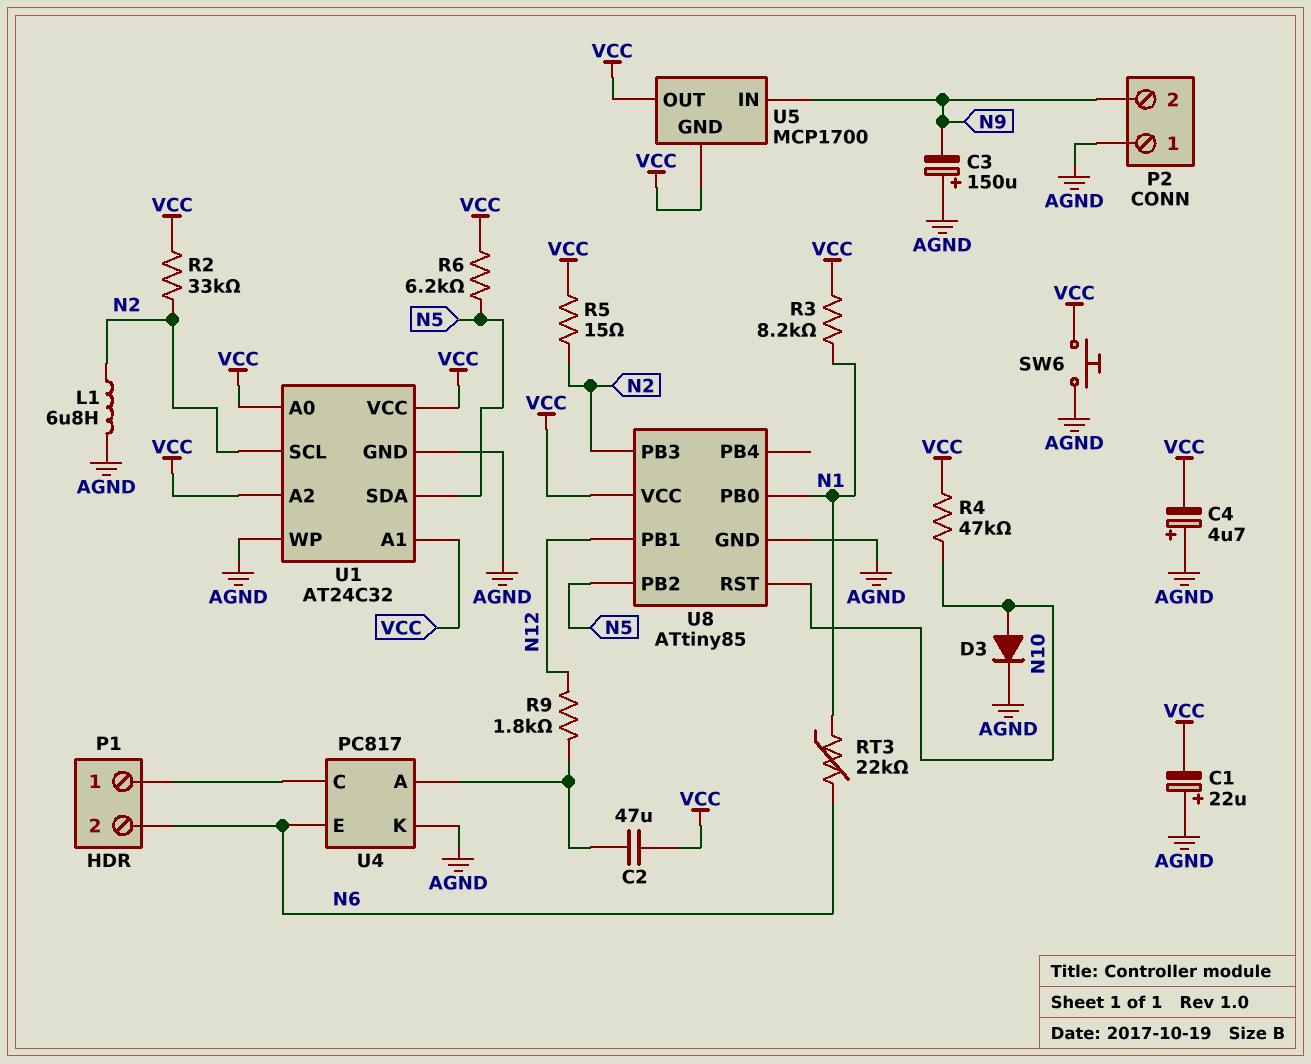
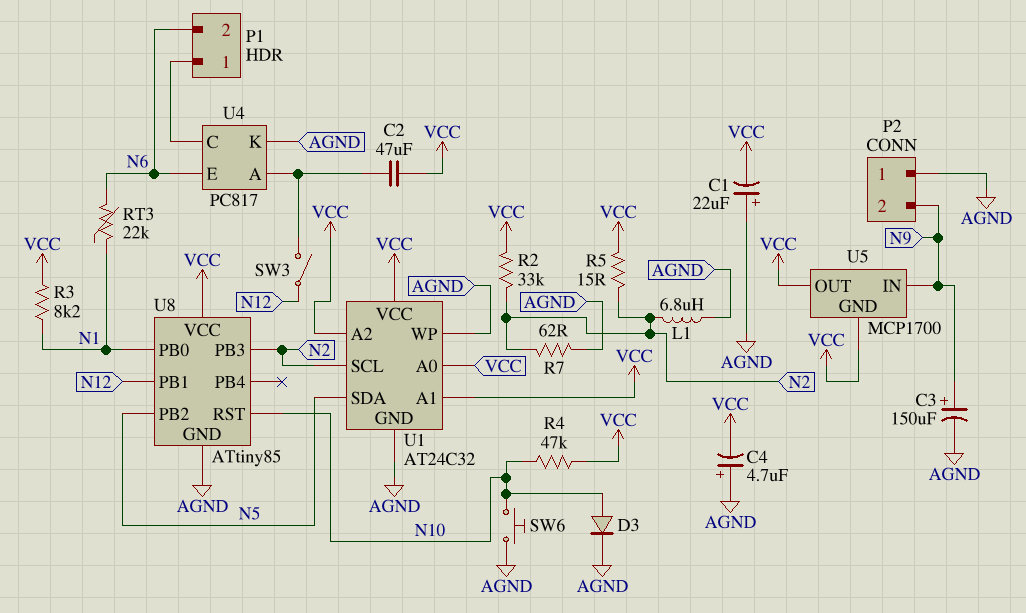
C3: 150uF (plus AGND, minus N9) -> 150uF (plus N9, minus AGND)
R6: 6.2k (N5, VCC) -> none
R7: none -> 62 (AGND, N2)
R9: 1.8k (N12, U4/A) -> none
SW3: none -> switch (N12, U4/A)
SW6: button (AGND, VCC) -> button (AGND, N10)

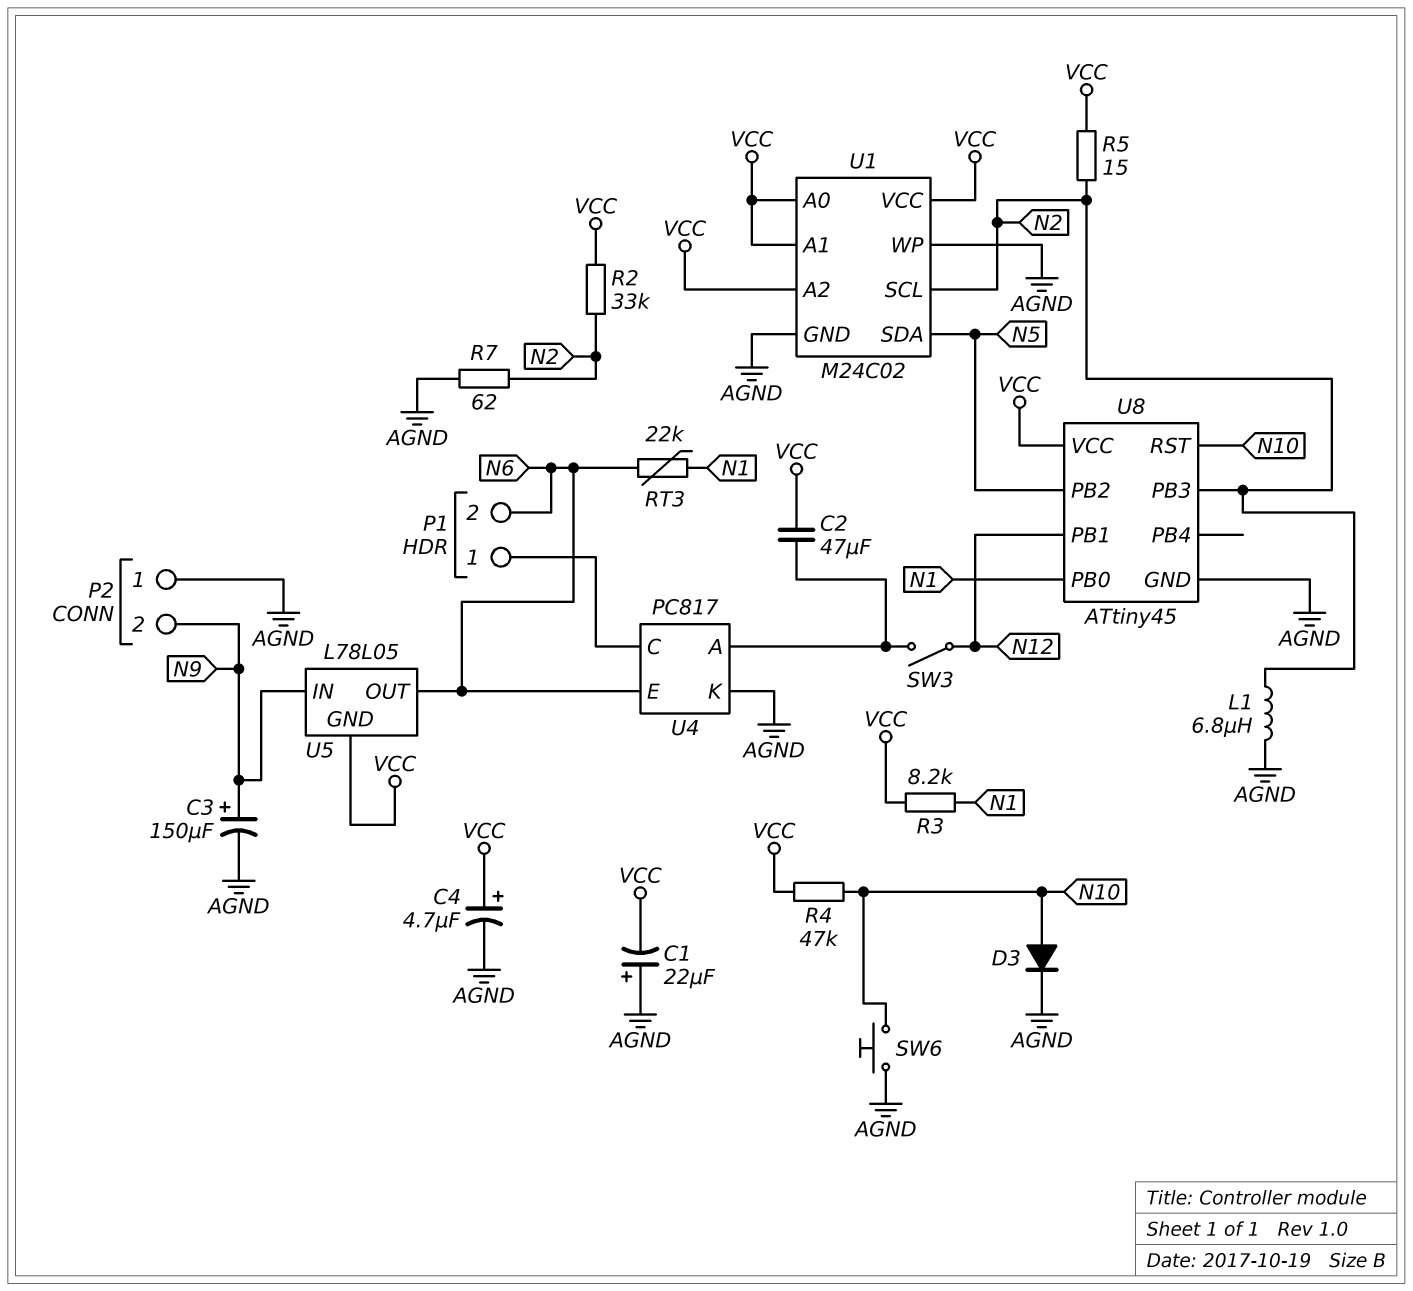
C4: 4.7uF (plus AGND, minus VCC) -> 4.7uF (plus VCC, minus AGND)
U1: AT24C32 -> M24C02
U5: MCP1700 -> L78L05
U5 pin OUT: VCC -> N6
U8: ATtiny85 -> ATtiny45

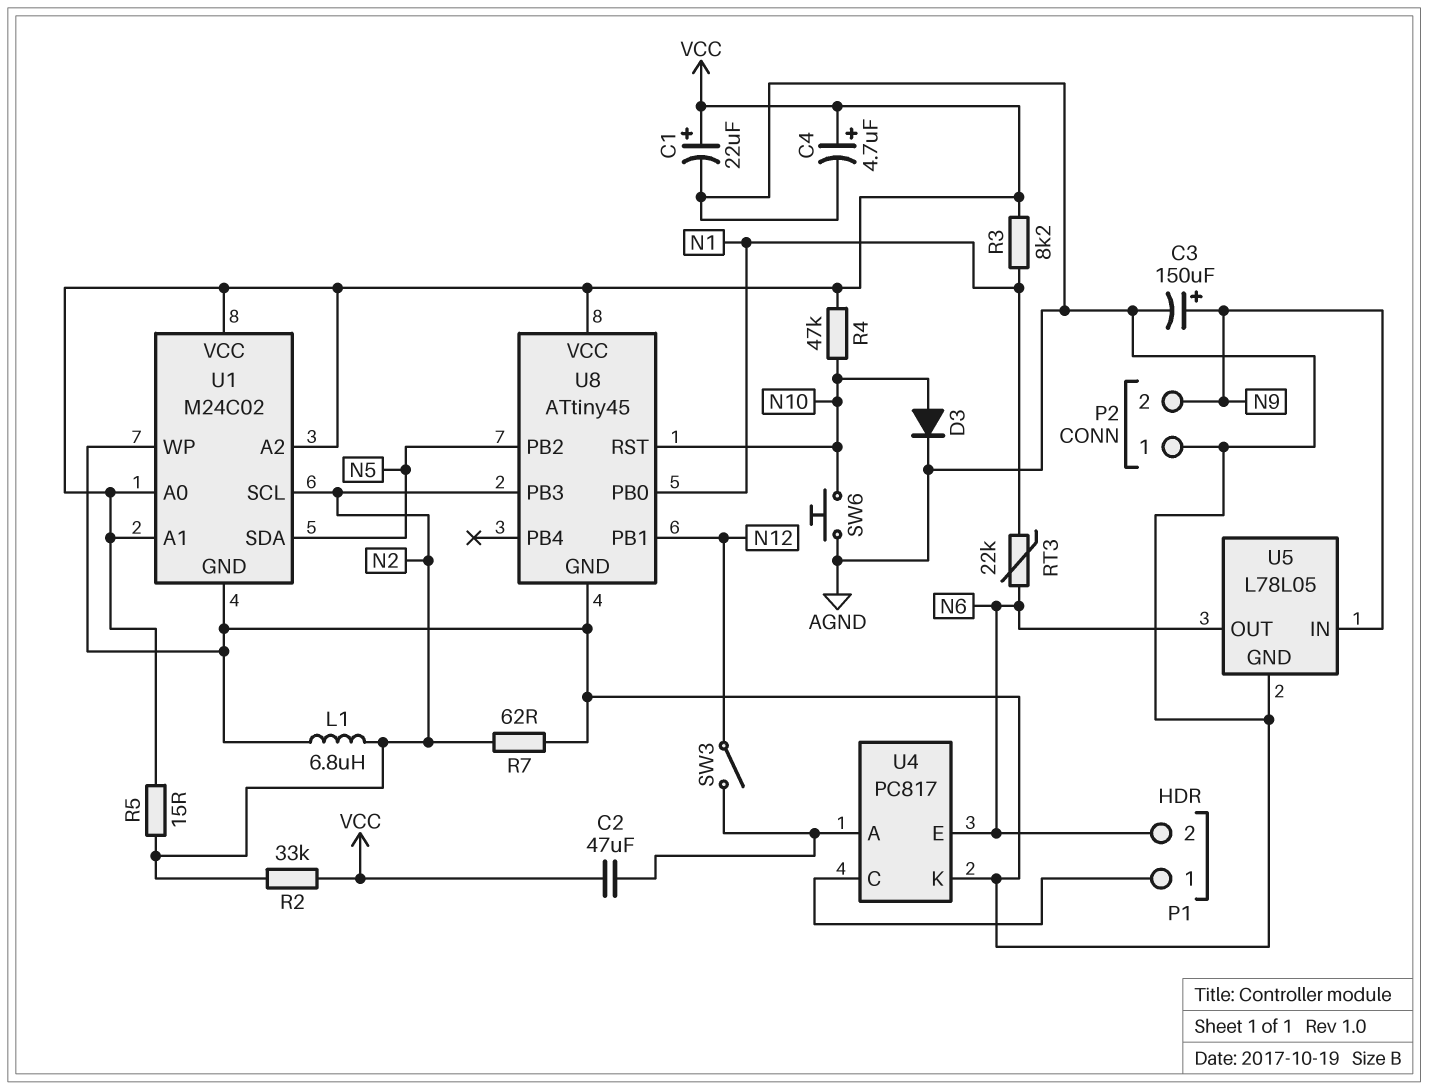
C1: 22uF (plus AGND, minus VCC) -> 22uF (plus VCC, minus AGND)
U5 pin GND: VCC -> AGND

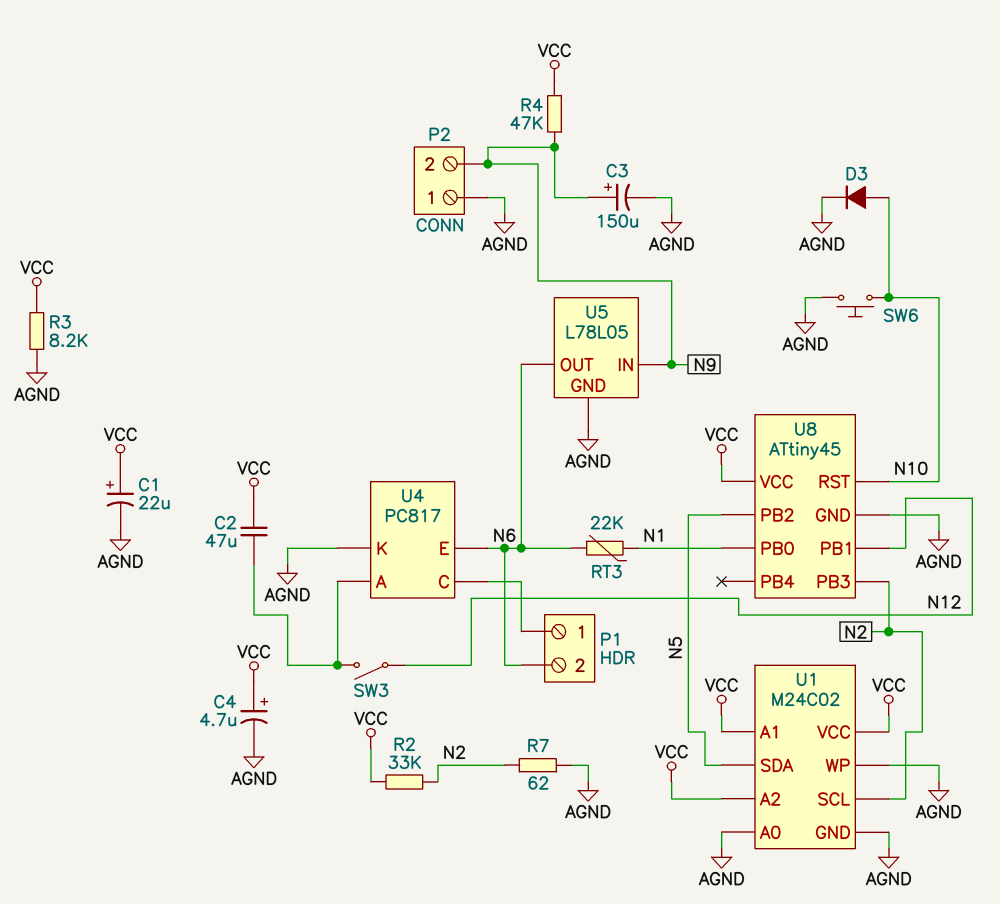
L1: 6.8uH (AGND, N2) -> none
R3: 8.2k (N1, VCC) -> 8.2k (AGND, VCC)
R4: 47k (N10, VCC) -> 47k (N9, VCC)
R5: 15 (N2, VCC) -> none
U1 pin A0: VCC -> AGND

